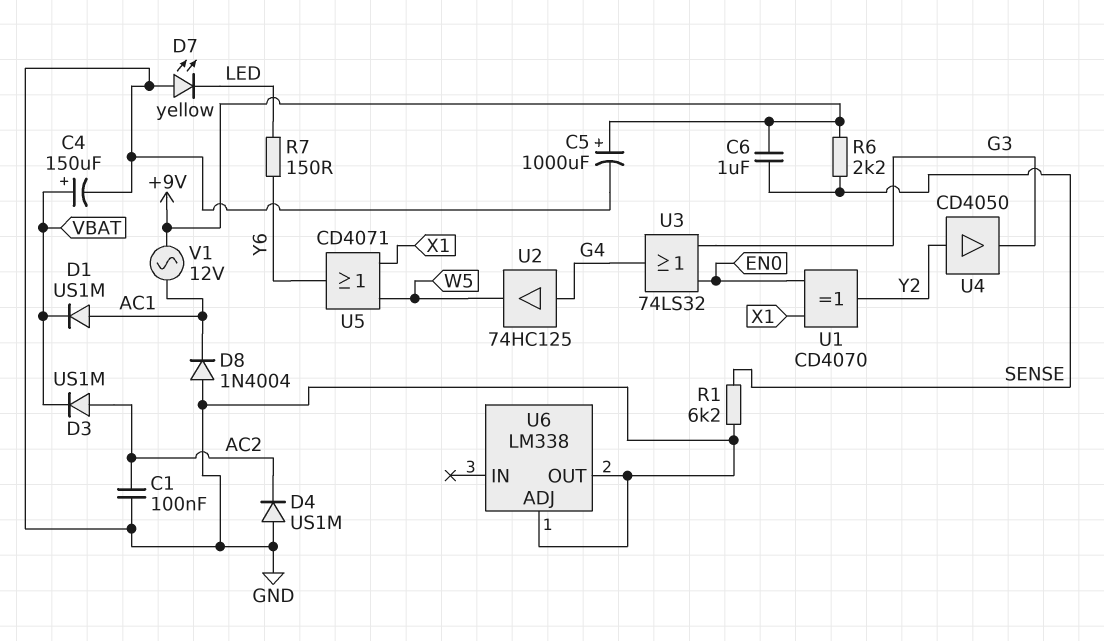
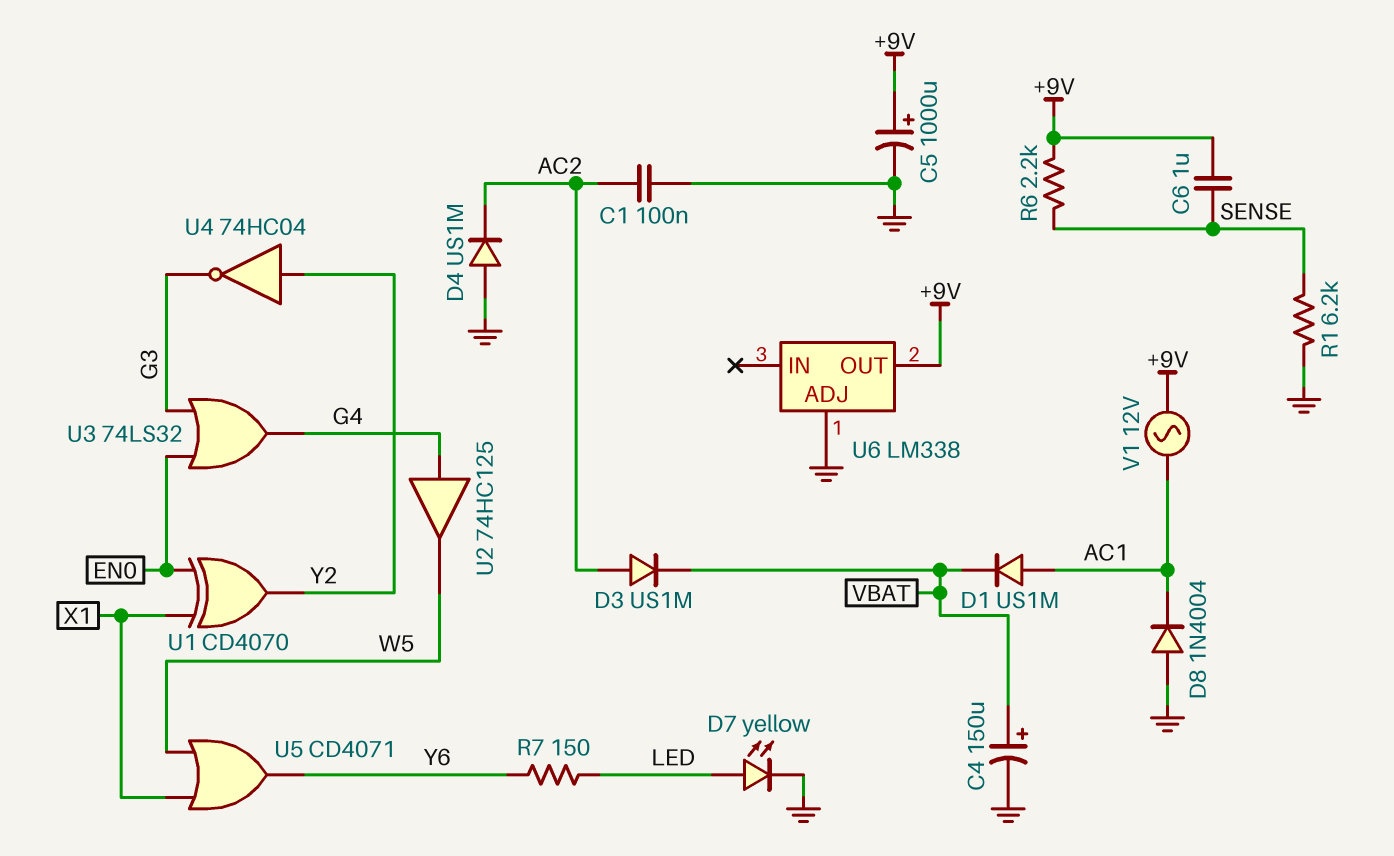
D7: LED yellow (A GND, K LED) -> LED yellow (A LED, K GND)
U4: buffer CD4050 (in Y2, out G3) -> NOT 74HC04 (in Y2, out G3)
U6 pin OUT: GND -> +9V

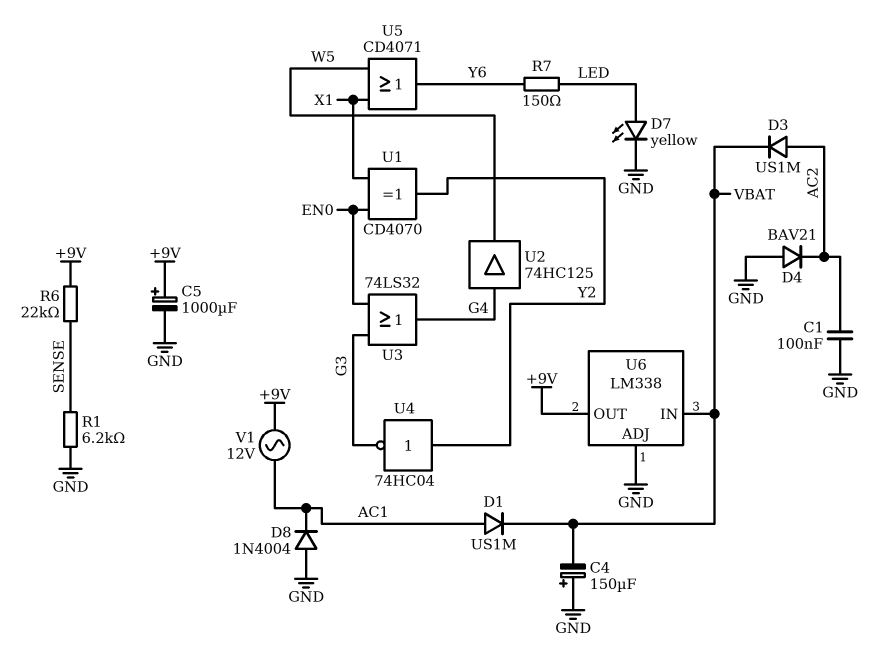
C4: 150uF (plus VBAT, minus GND) -> 150uF (plus GND, minus VBAT)
C6: 1uF (+9V, SENSE) -> none
D4: diode US1M (A GND, K AC2) -> diode BAV21 (A GND, K AC2)
R6: 2.2k (+9V, SENSE) -> 22k (+9V, SENSE)
U6 pin IN: none -> VBAT

